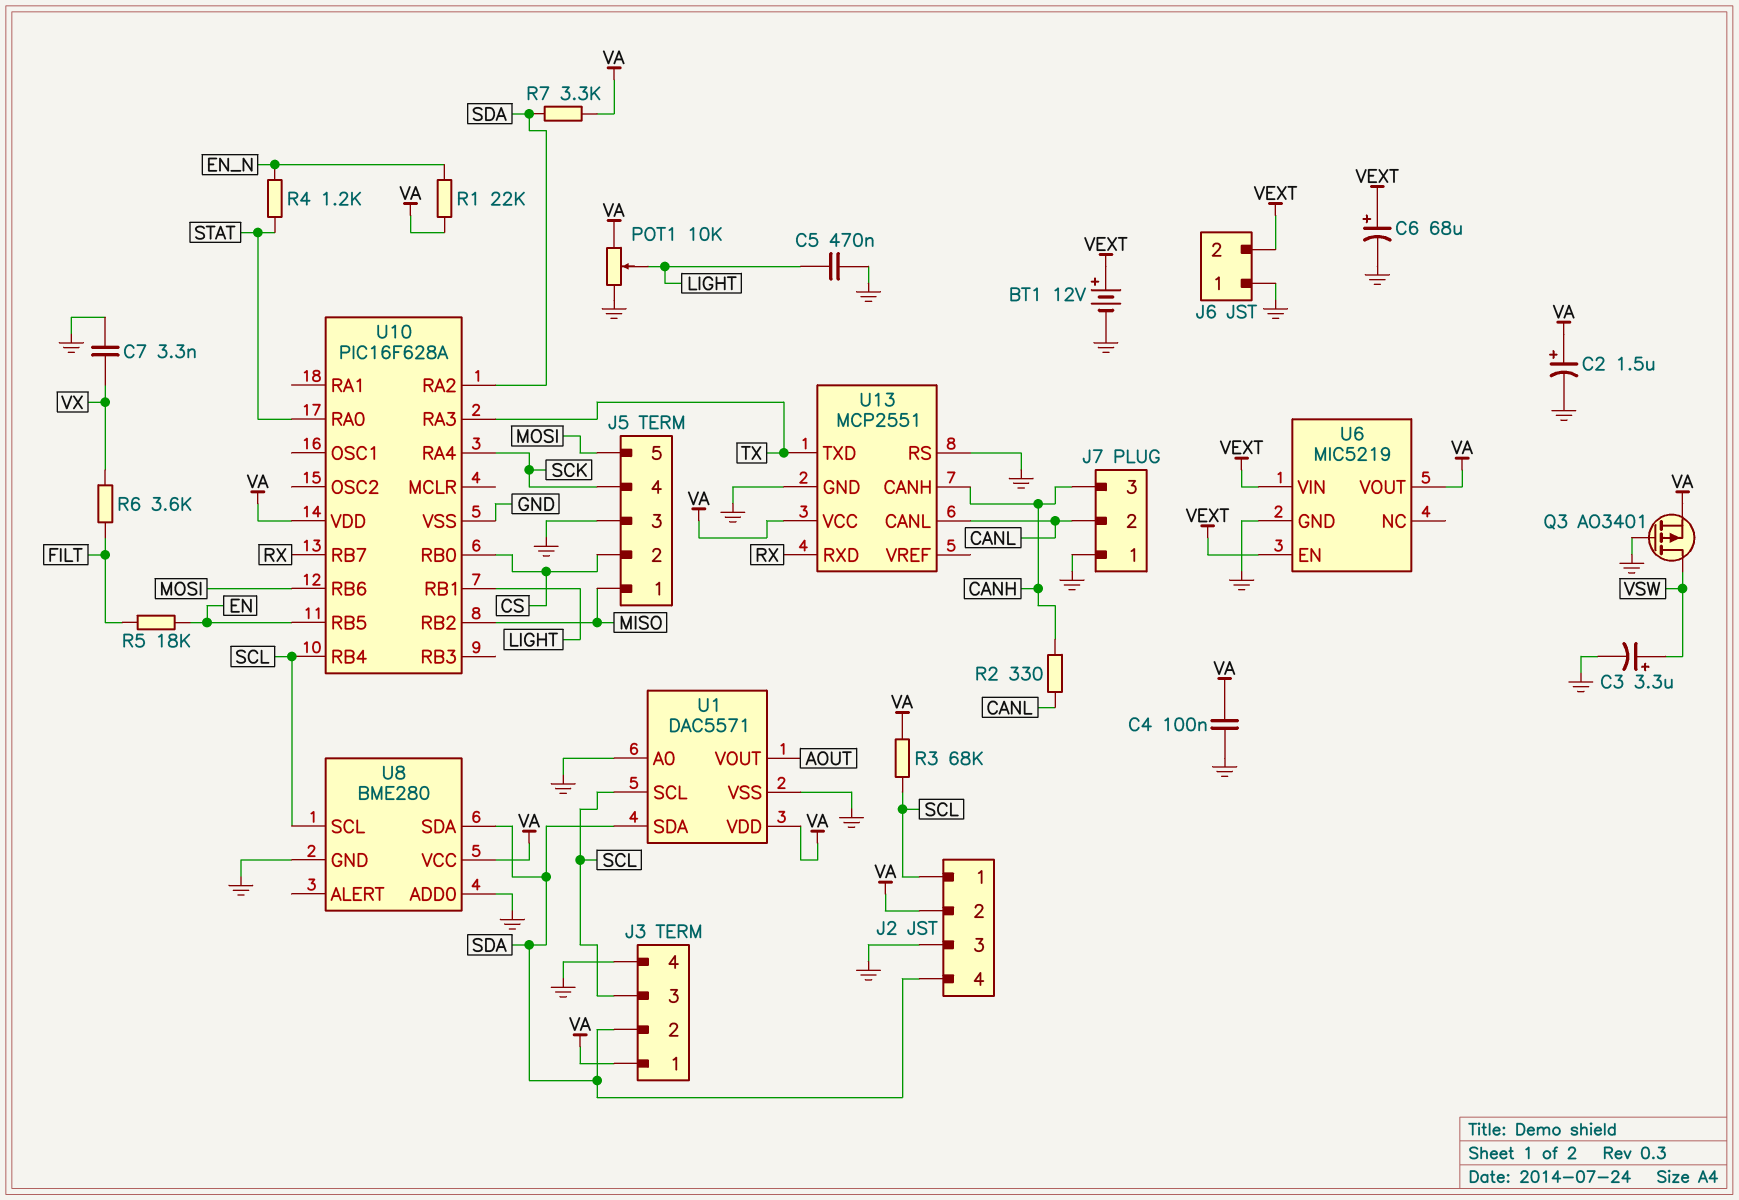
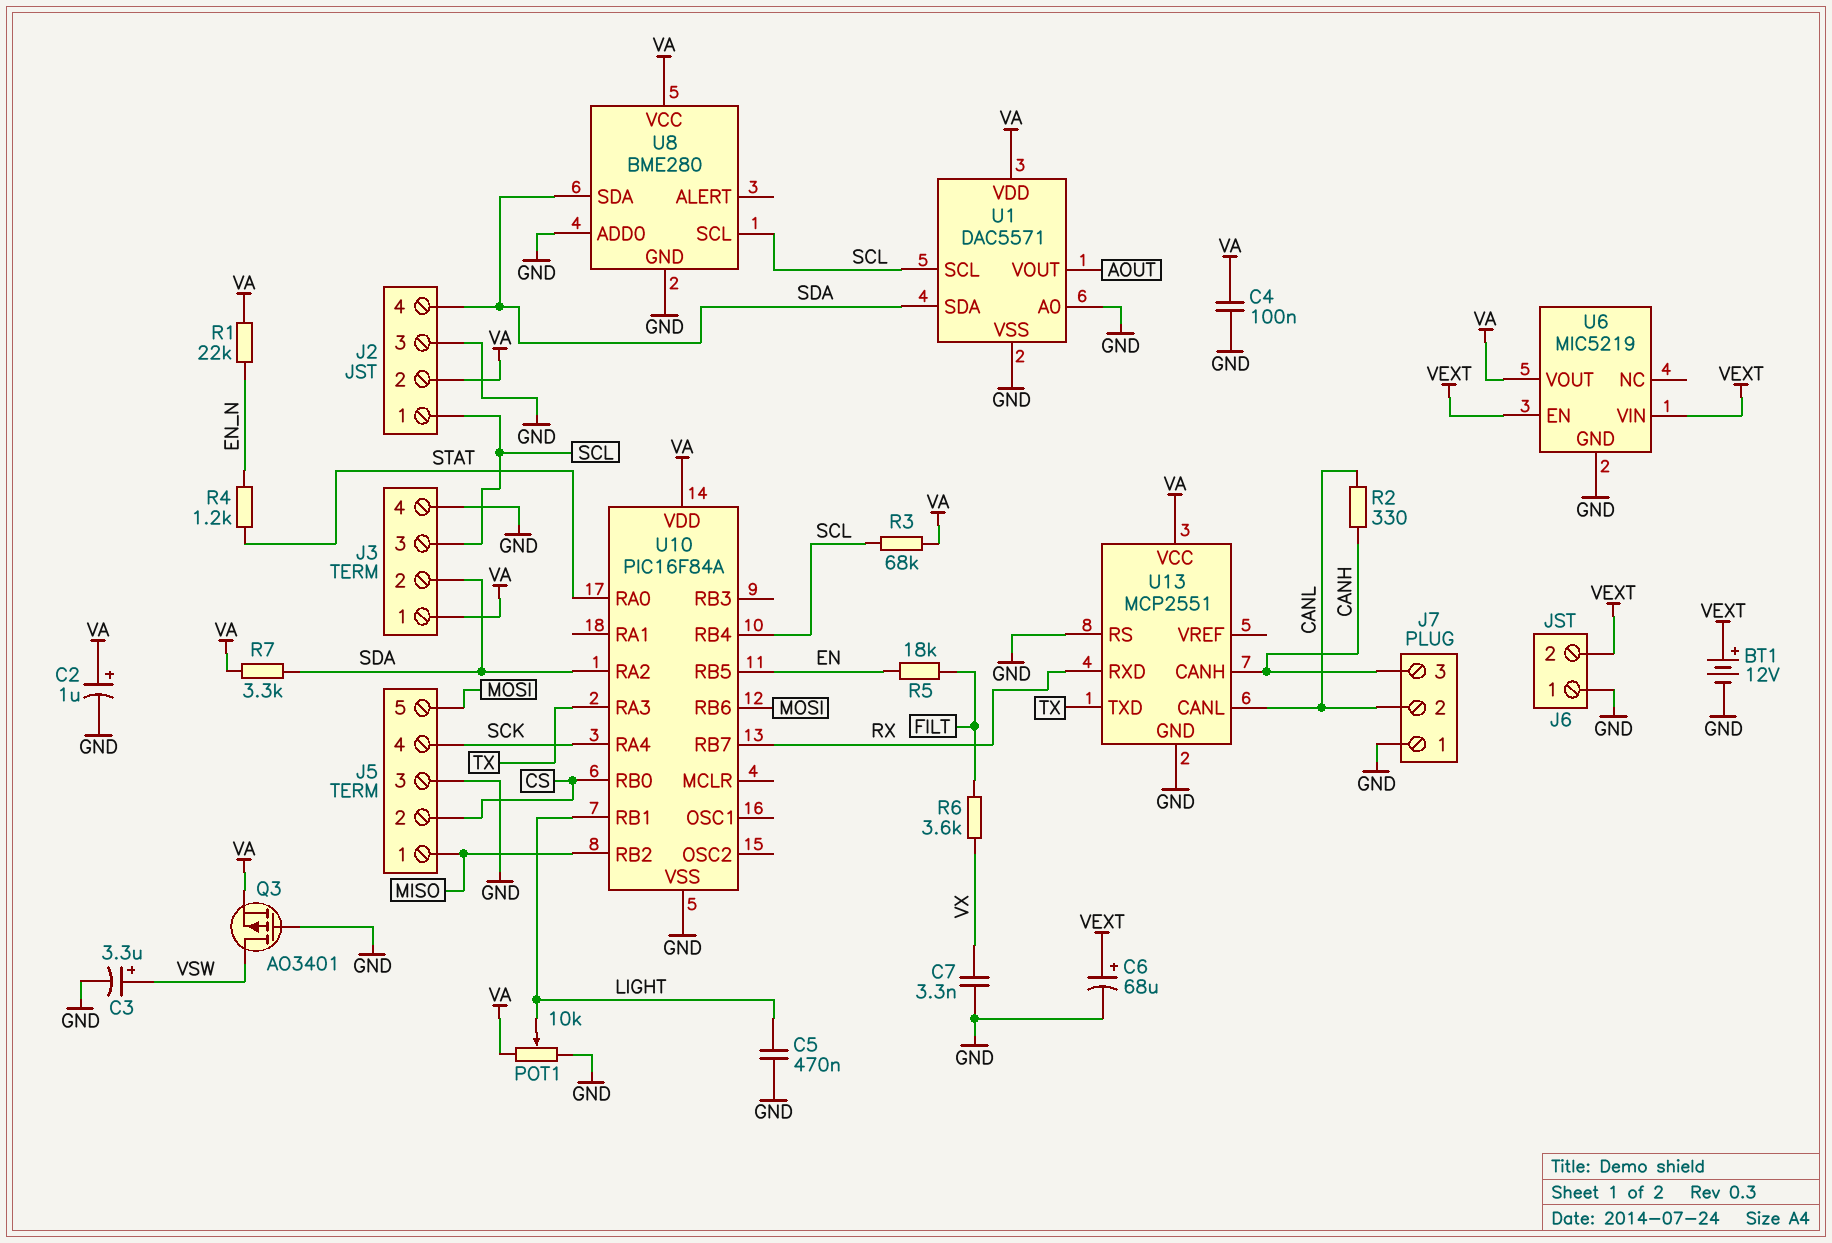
C2: 1.5uF (plus VA, minus GND) -> 1uF (plus VA, minus GND)
U10: PIC16F628A -> PIC16F84A

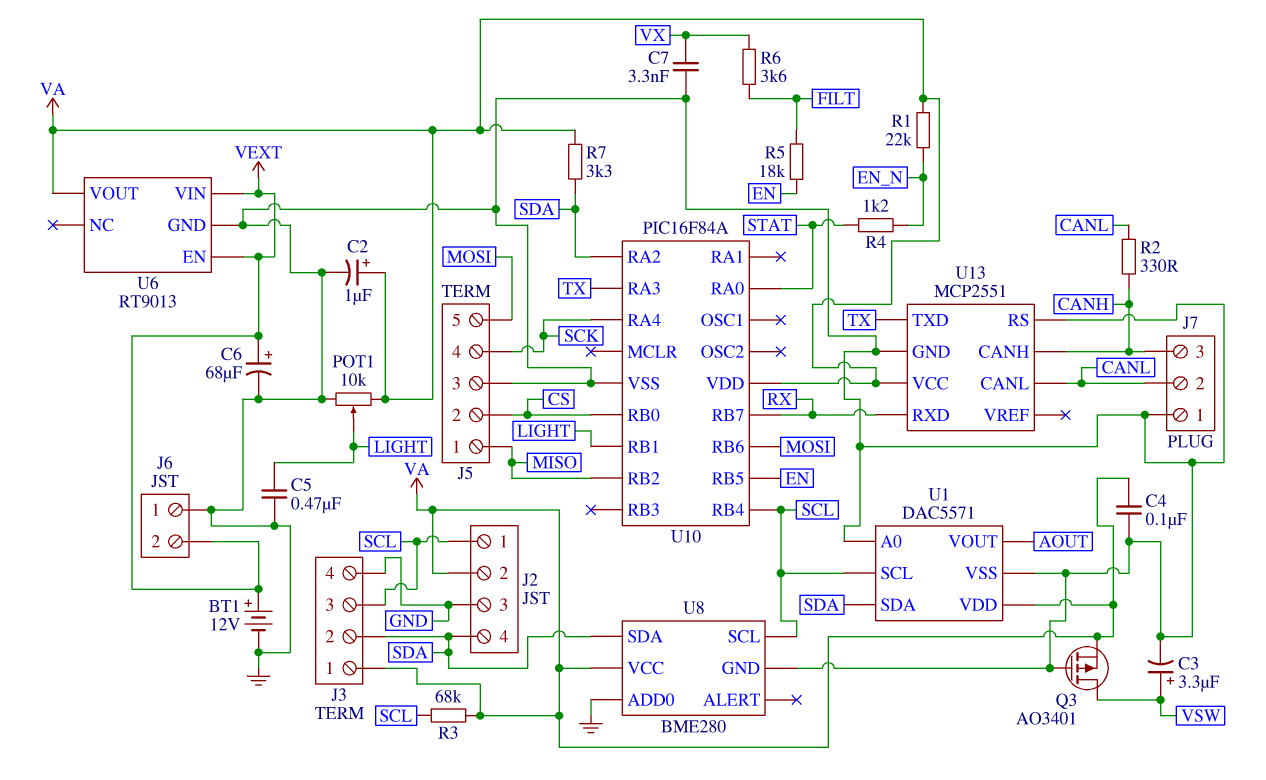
U6: MIC5219 -> RT9013

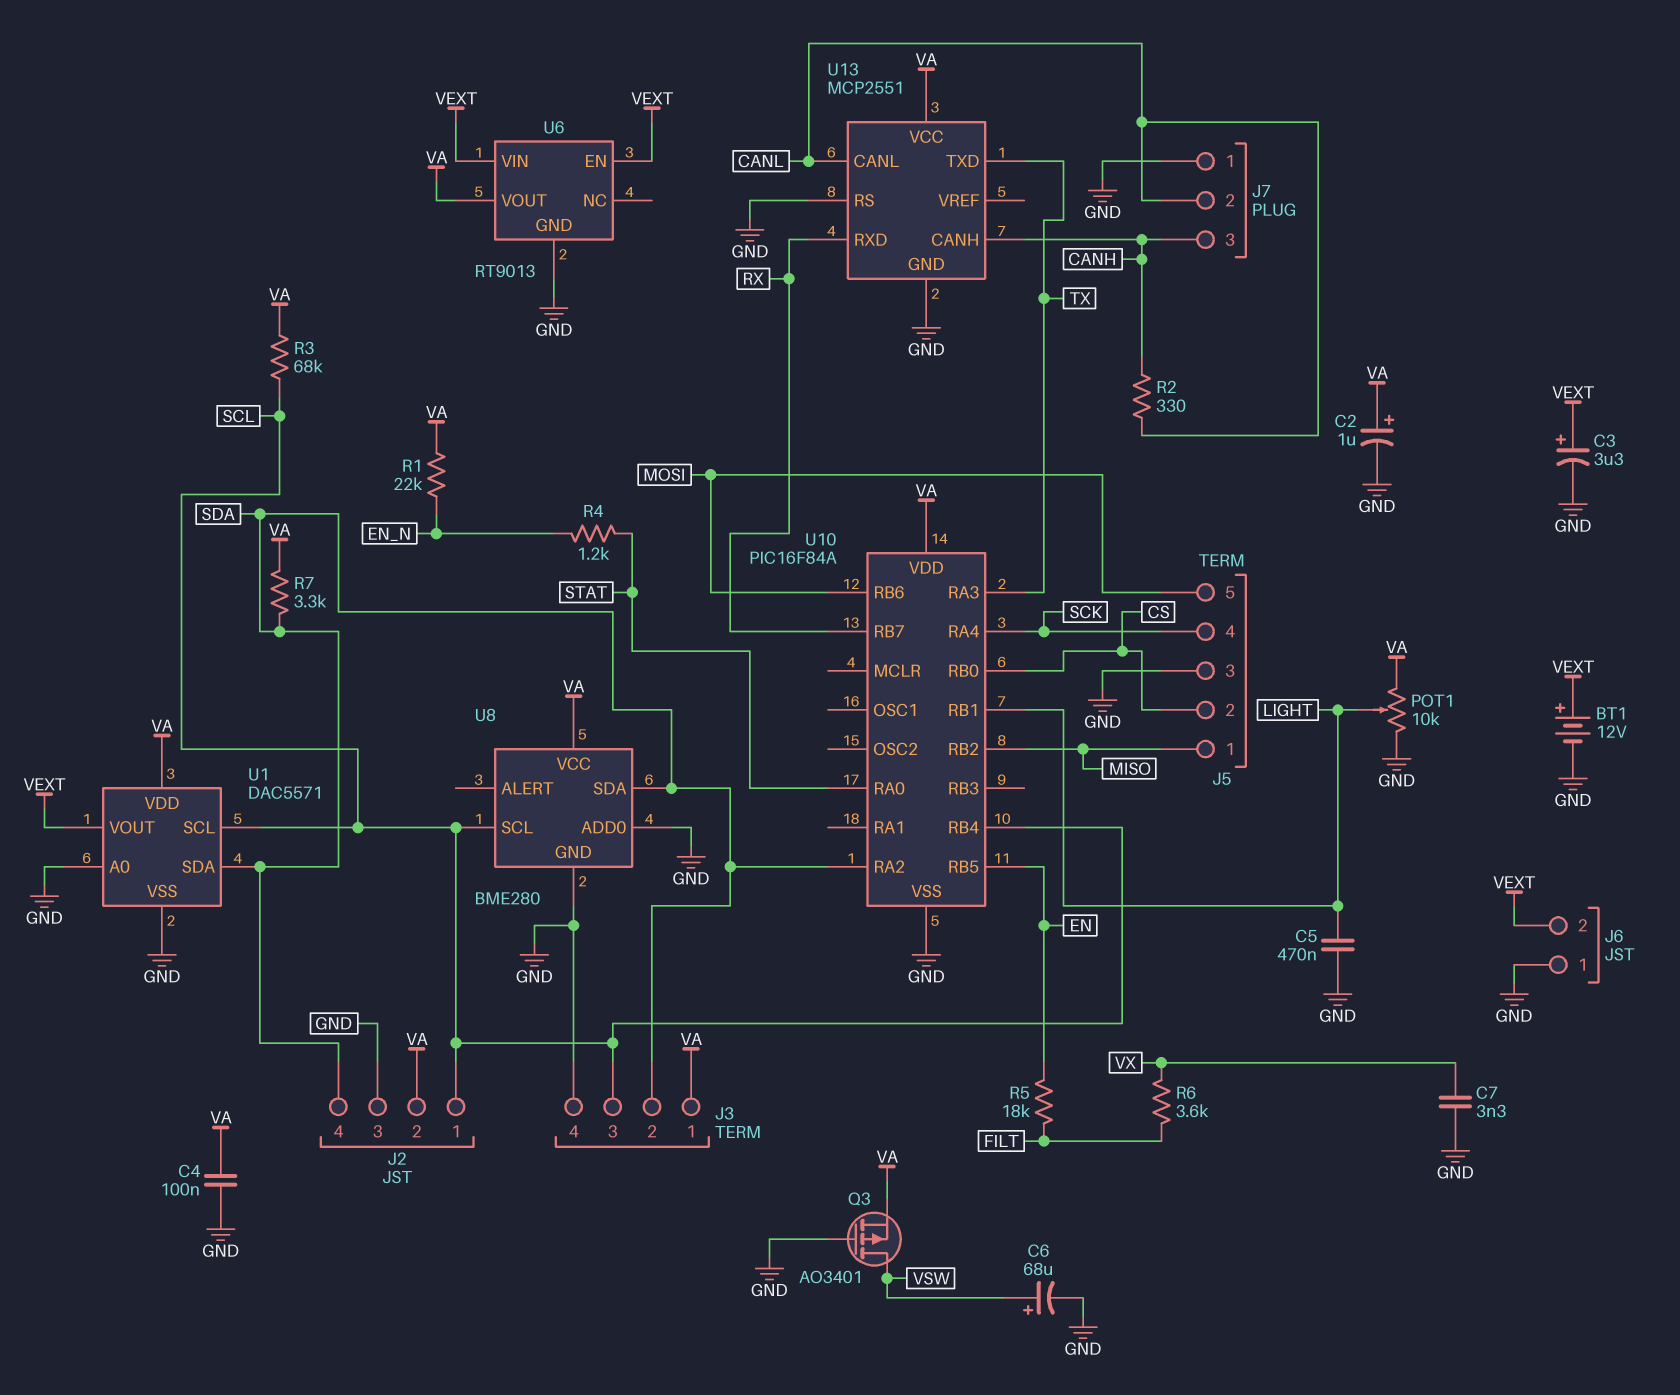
C3: 3.3uF (plus VSW, minus GND) -> 3.3uF (plus VEXT, minus GND)
C6: 68uF (plus VEXT, minus GND) -> 68uF (plus VSW, minus GND)
U1 pin VOUT: AOUT -> VEXT

